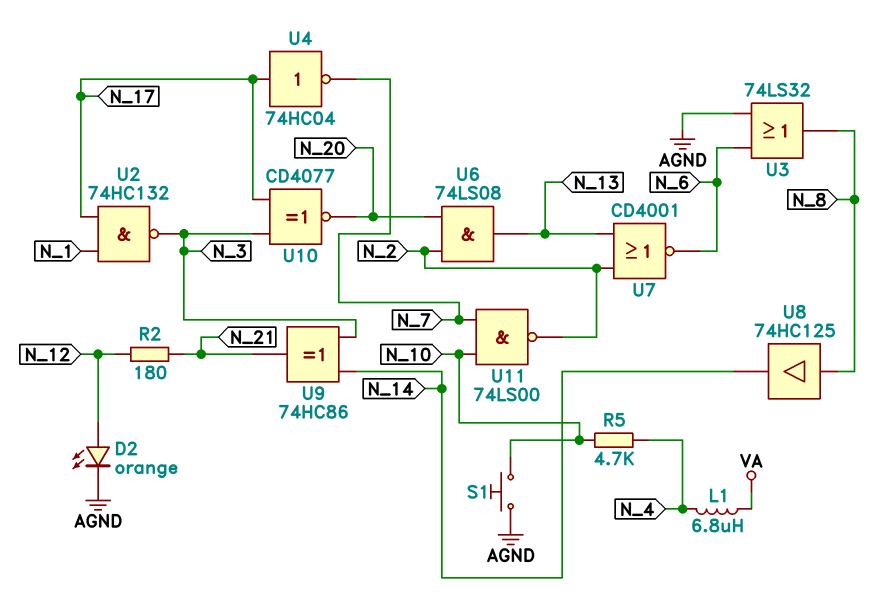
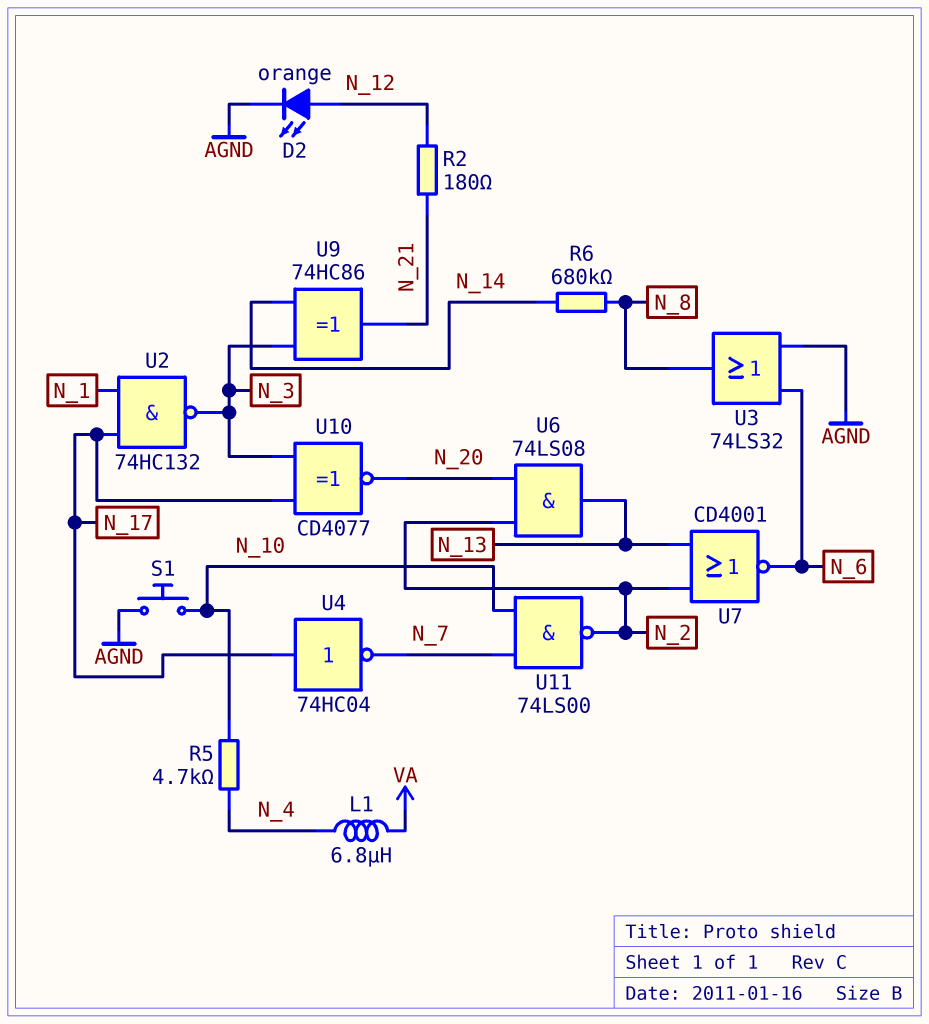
R6: none -> 680k (N_8, N_14)
U8: buffer 74HC125 (in N_8, out N_14) -> none

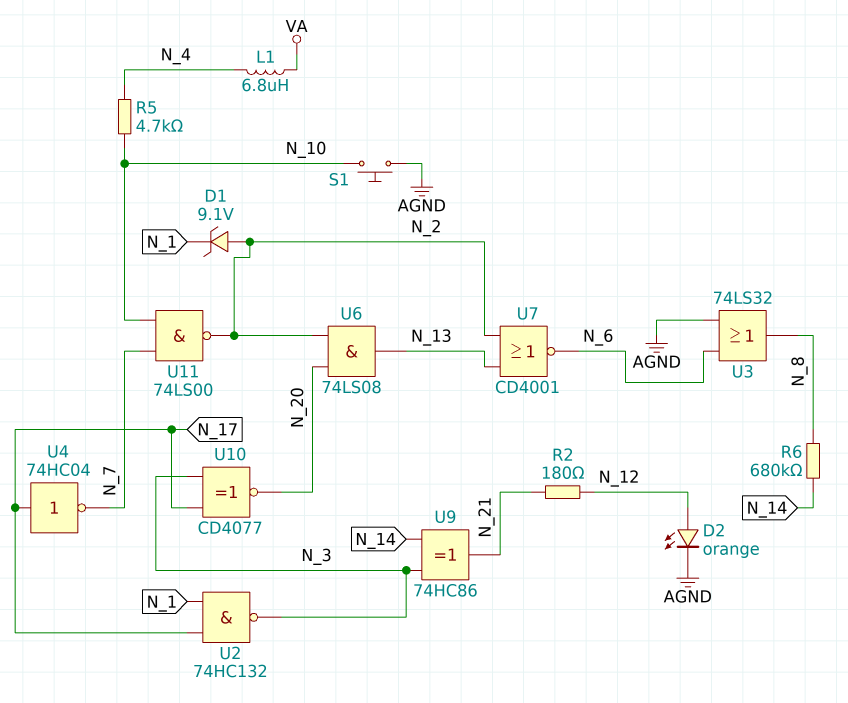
D1: none -> zener 9.1V (A N_2, K N_1)

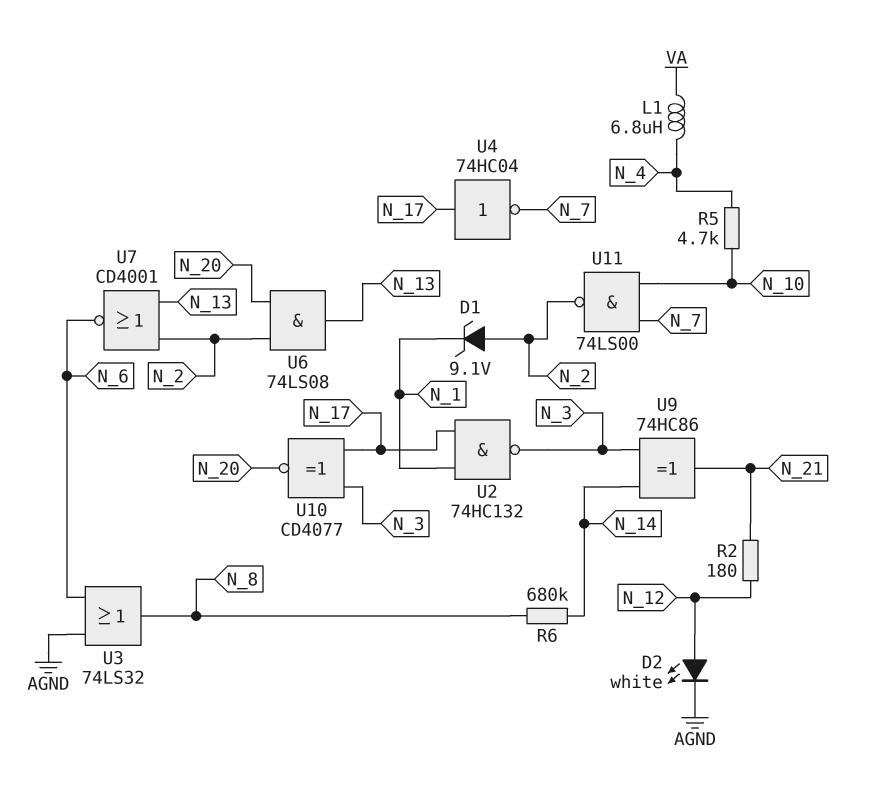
D2: LED orange (A N_12, K AGND) -> LED white (A N_12, K AGND)
S1: button (AGND, N_10) -> none

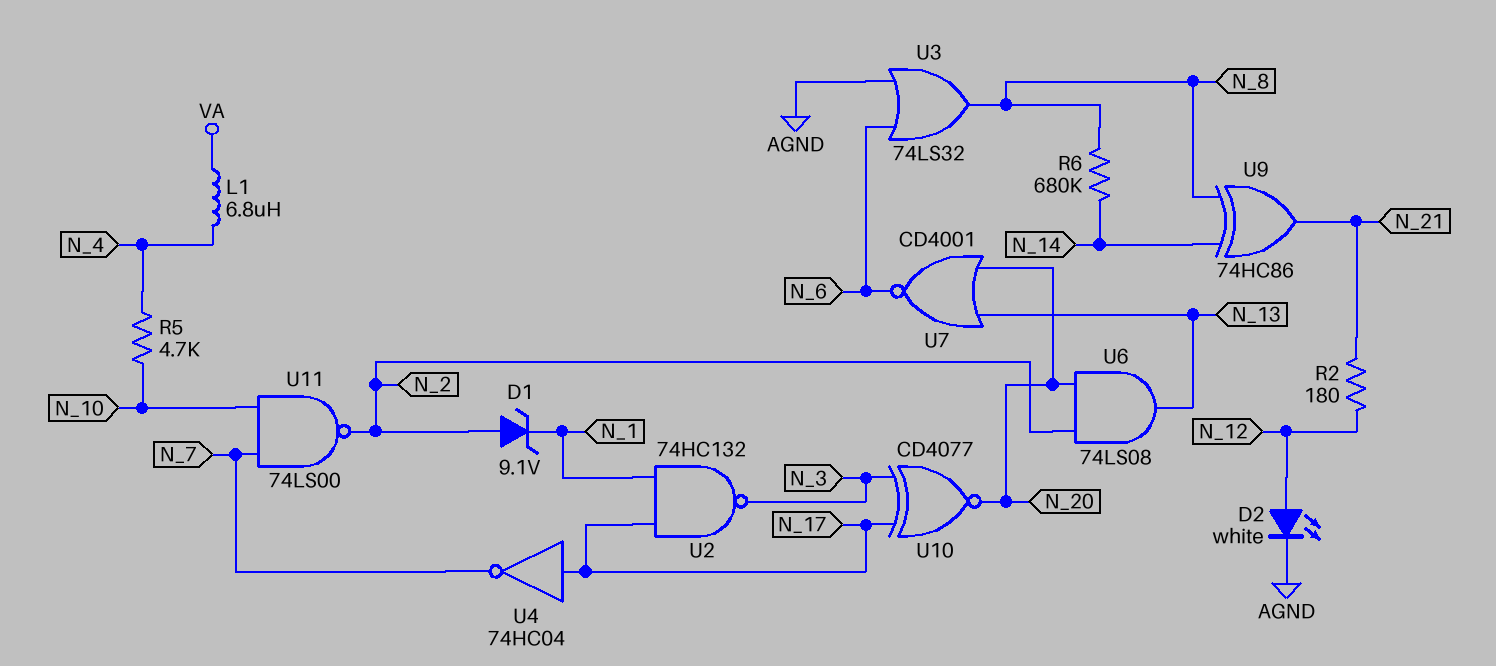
U7: NOR CD4001 (in N_2, in N_13, out N_6) -> NOR CD4001 (in N_13, in N_20, out N_6)
U9: XOR 74HC86 (in N_3, in N_14, out N_21) -> XOR 74HC86 (in N_8, in N_14, out N_21)

